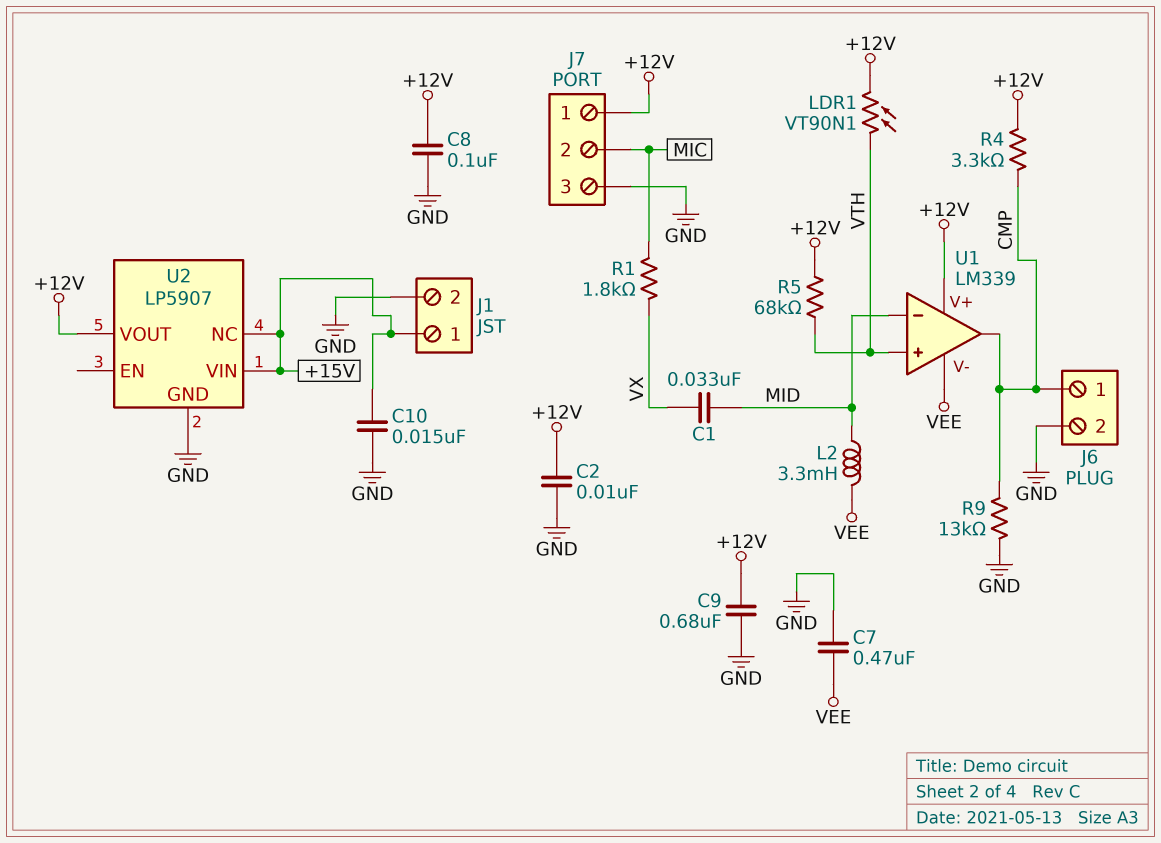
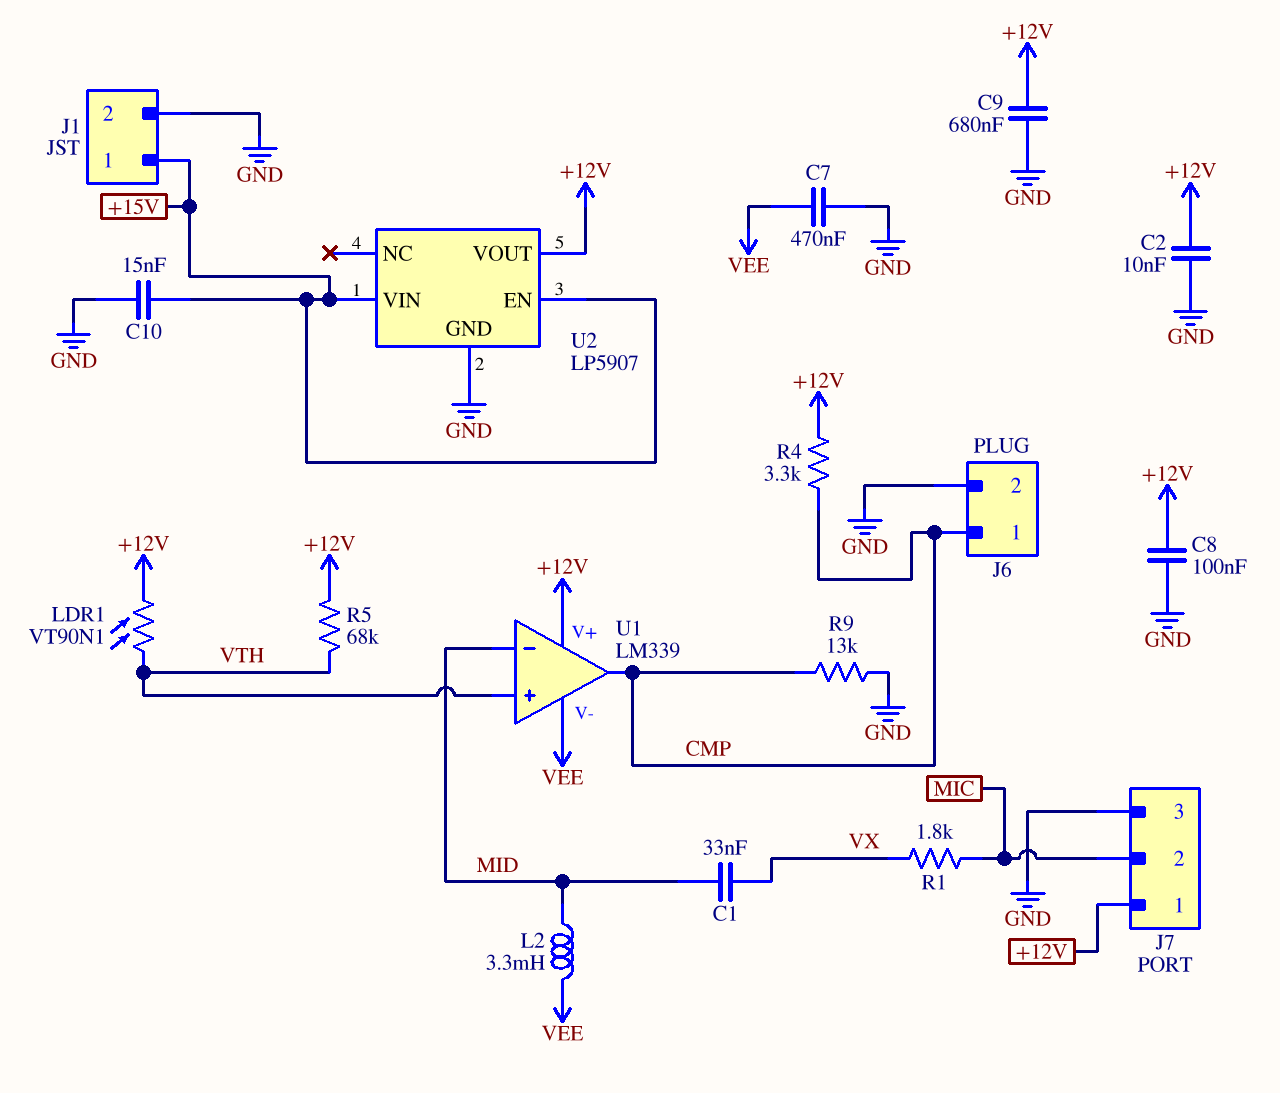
U2 pin EN: none -> +15V
U2 pin NC: +15V -> none

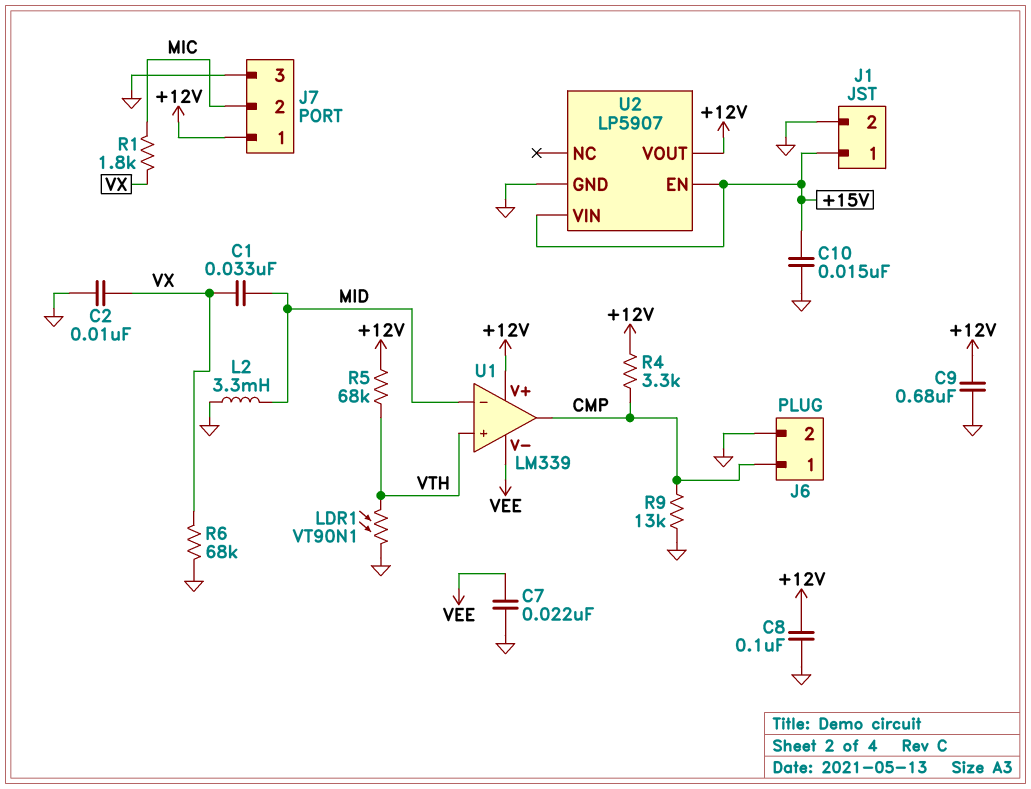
C2: 10nF (+12V, GND) -> 10nF (GND, VX)
C7: 470nF (GND, VEE) -> 22nF (GND, VEE)
L2: 3.3mH (MID, VEE) -> 3.3mH (GND, MID)
LDR1: VT90N1 (+12V, VTH) -> VT90N1 (GND, VTH)
R6: none -> 68k (GND, VX)

